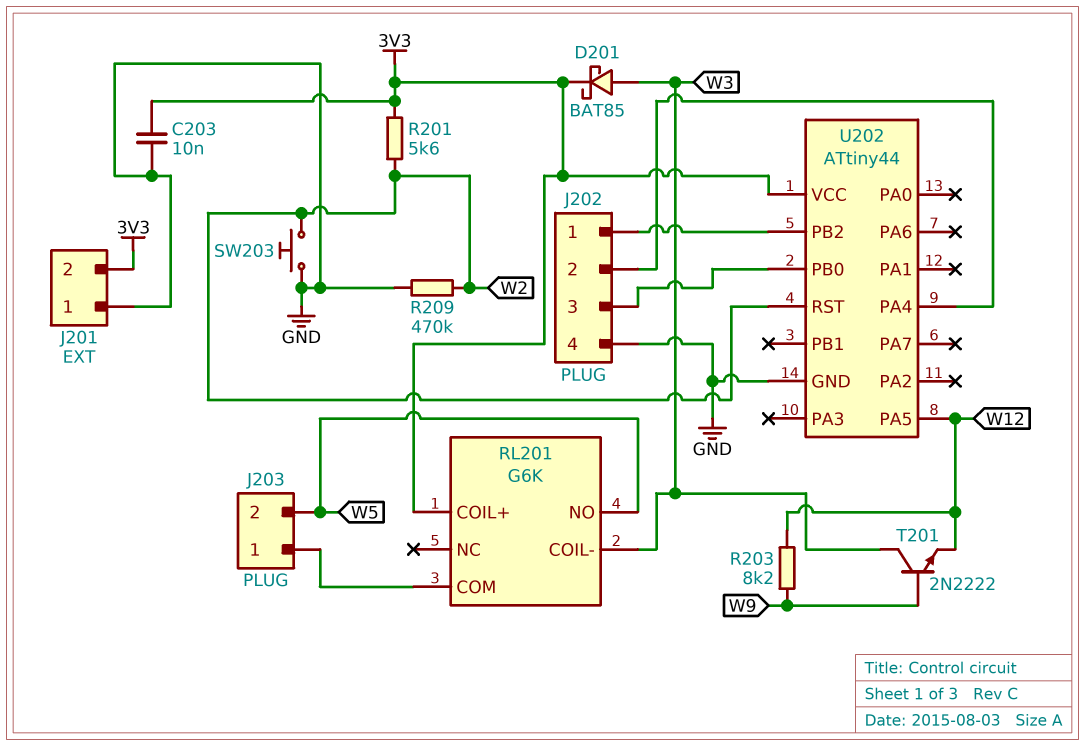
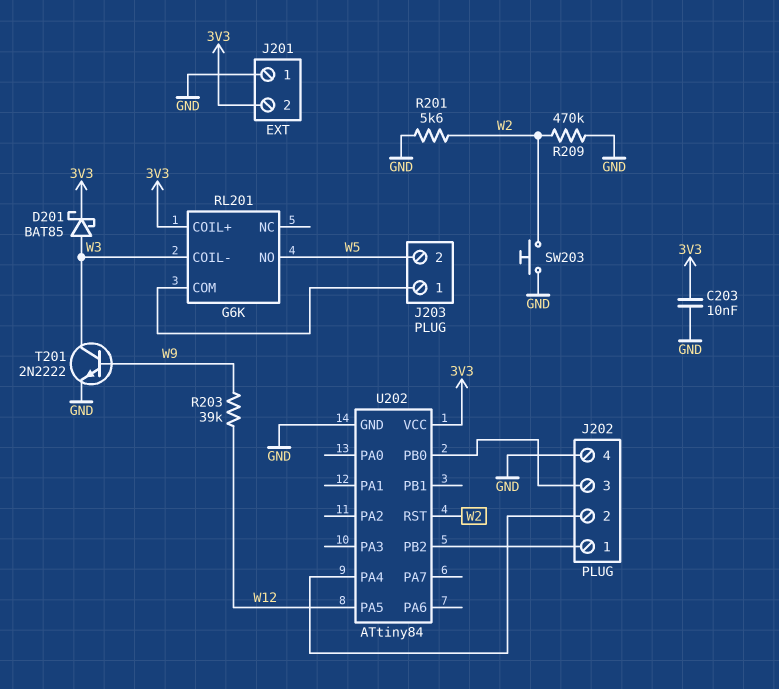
R201: 5.6k (3V3, W2) -> 5.6k (GND, W2)
R203: 8.2k (W9, W12) -> 39k (W9, W12)
T201: NPN 2N2222 (B W9, C W3, E W12) -> NPN 2N2222 (B W9, C W3, E GND)
U202: ATtiny44 -> ATtiny84

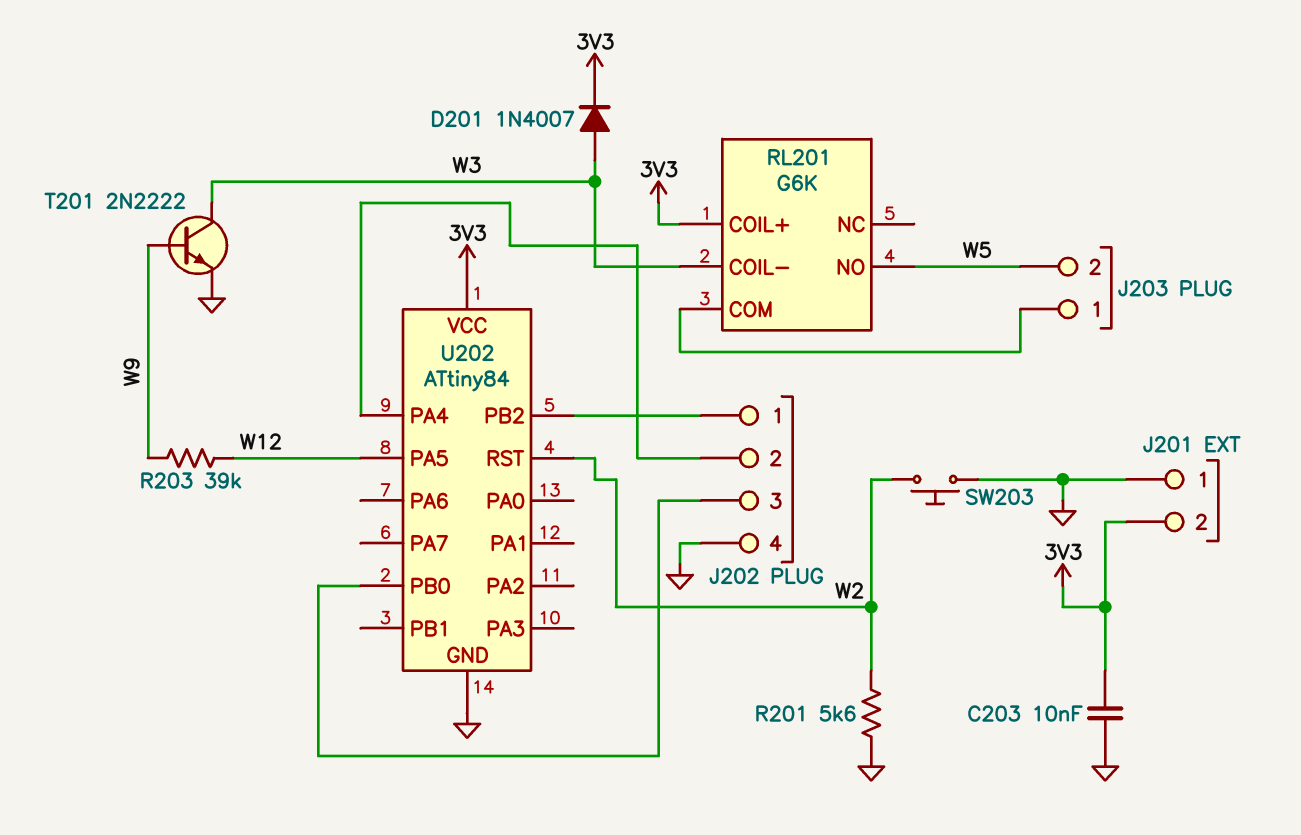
D201: schottky BAT85 (A W3, K 3V3) -> diode 1N4007 (A W3, K 3V3)
R209: 470k (GND, W2) -> none

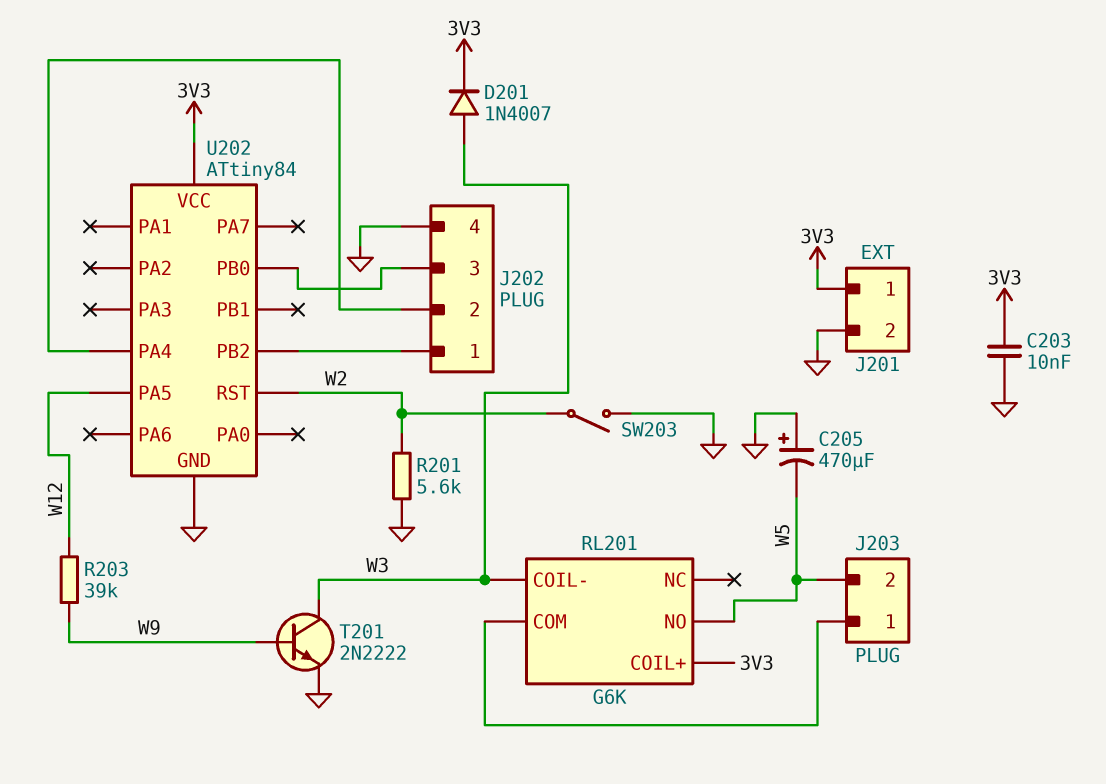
C205: none -> 470uF (plus GND, minus W5)
J201 pin 1: GND -> 3V3
J201 pin 2: 3V3 -> GND
SW203: button (GND, W2) -> switch (GND, W2)

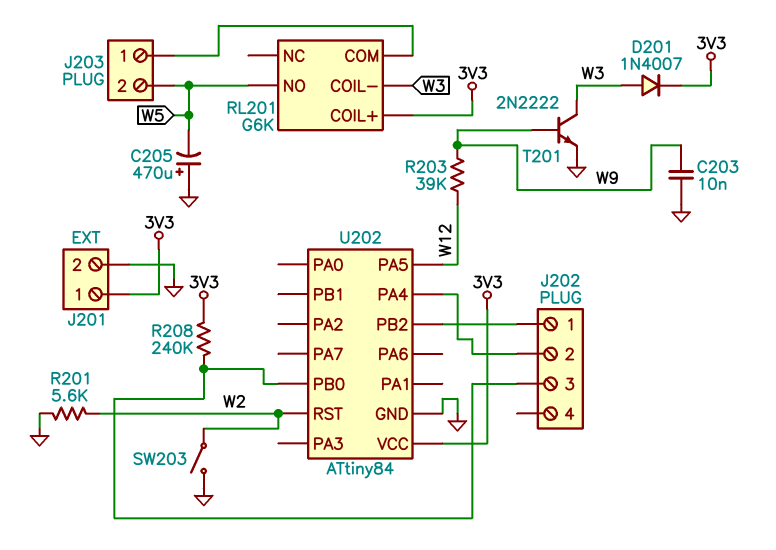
C203: 10nF (3V3, GND) -> 10nF (GND, W9)
J202 pin 4: GND -> none
R208: none -> 240k (3V3, J202/3)

